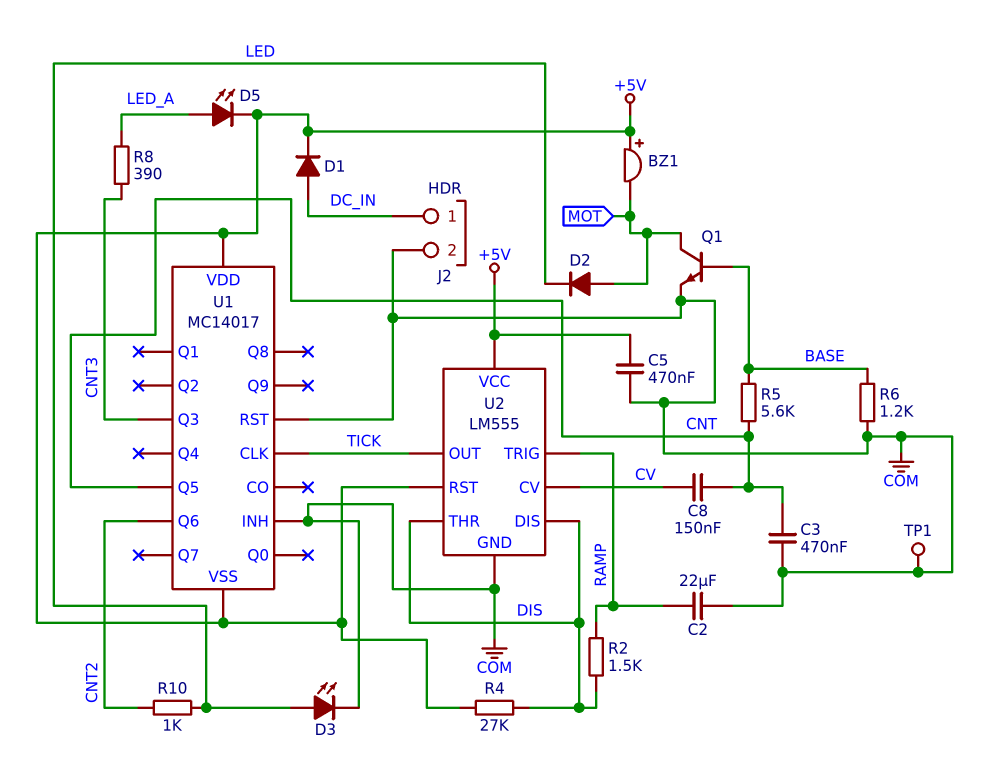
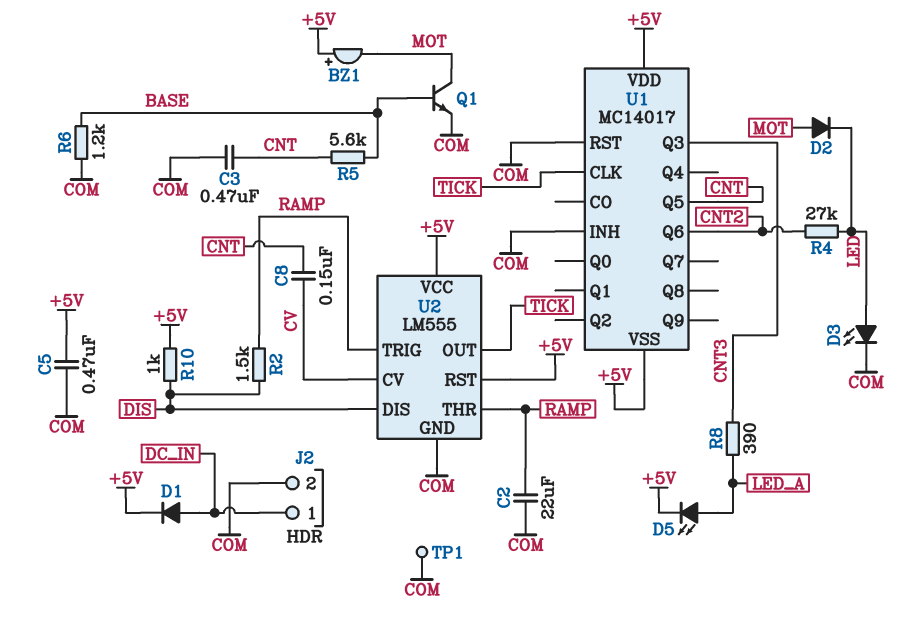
R4: 27k (+5V, DIS) -> 27k (CNT2, LED)
R10: 1k (CNT2, LED) -> 1k (+5V, DIS)
U2 pin THR: DIS -> RAMP

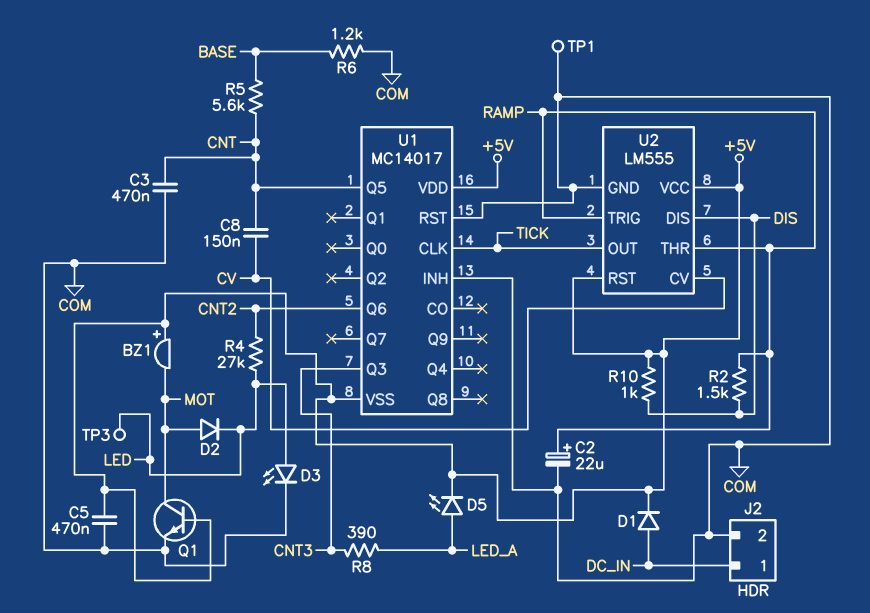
C2: 22uF (COM, RAMP) -> 22uF (plus RAMP, minus COM)
Q1: NPN (B BASE, C MOT, E COM) -> NPN (B +5V, C MOT, E COM)
TP3: none -> test point (LED)

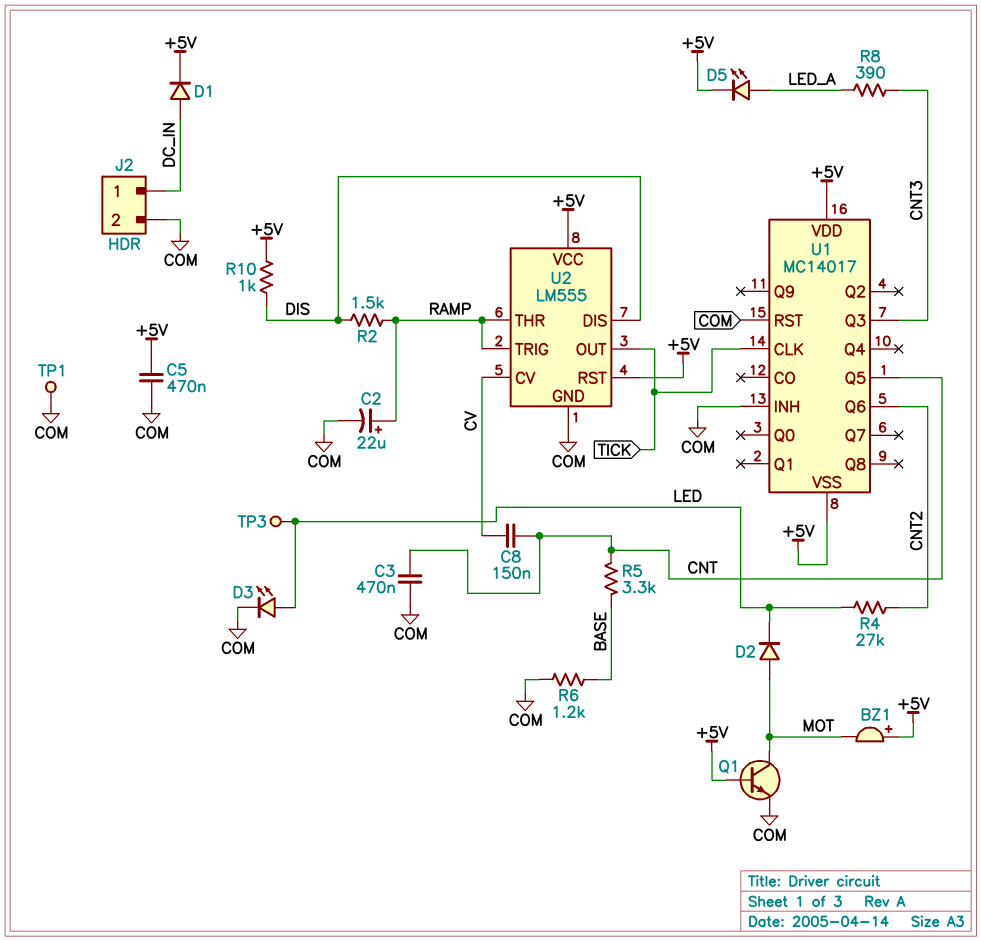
R5: 5.6k (BASE, CNT) -> 3.3k (BASE, CNT)

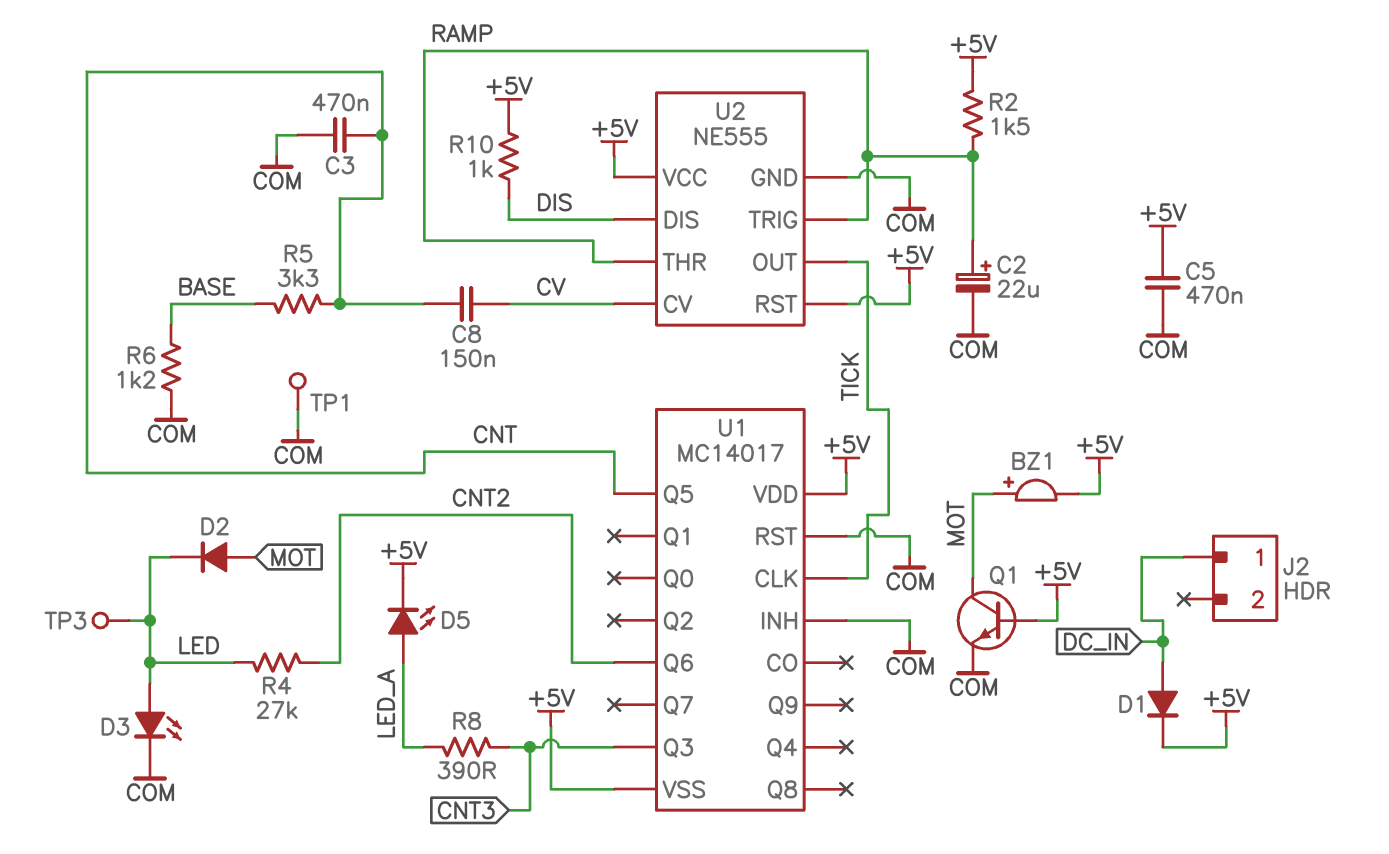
BZ1: buzzer (plus +5V, minus MOT) -> buzzer (plus MOT, minus +5V)
J2 pin 2: COM -> none
R2: 1.5k (DIS, RAMP) -> 1.5k (+5V, RAMP)
U2: LM555 -> NE555

